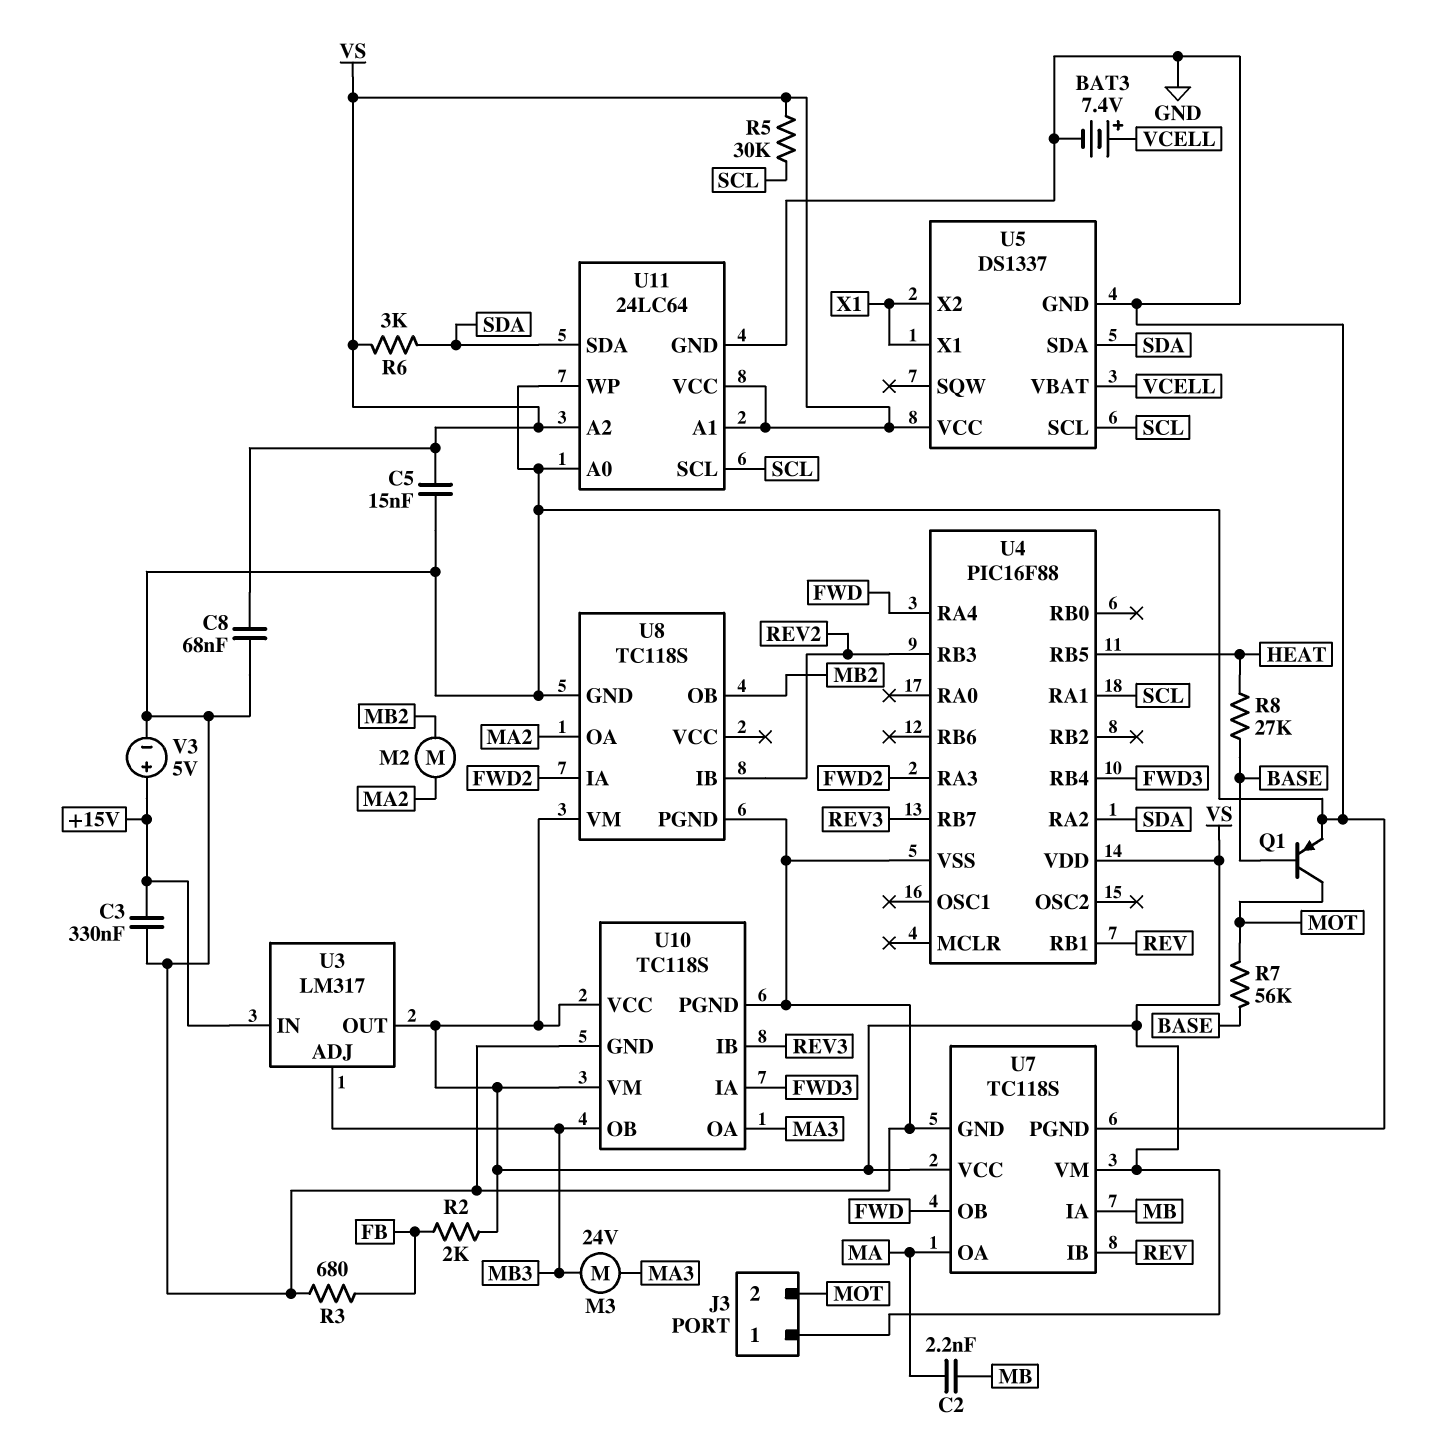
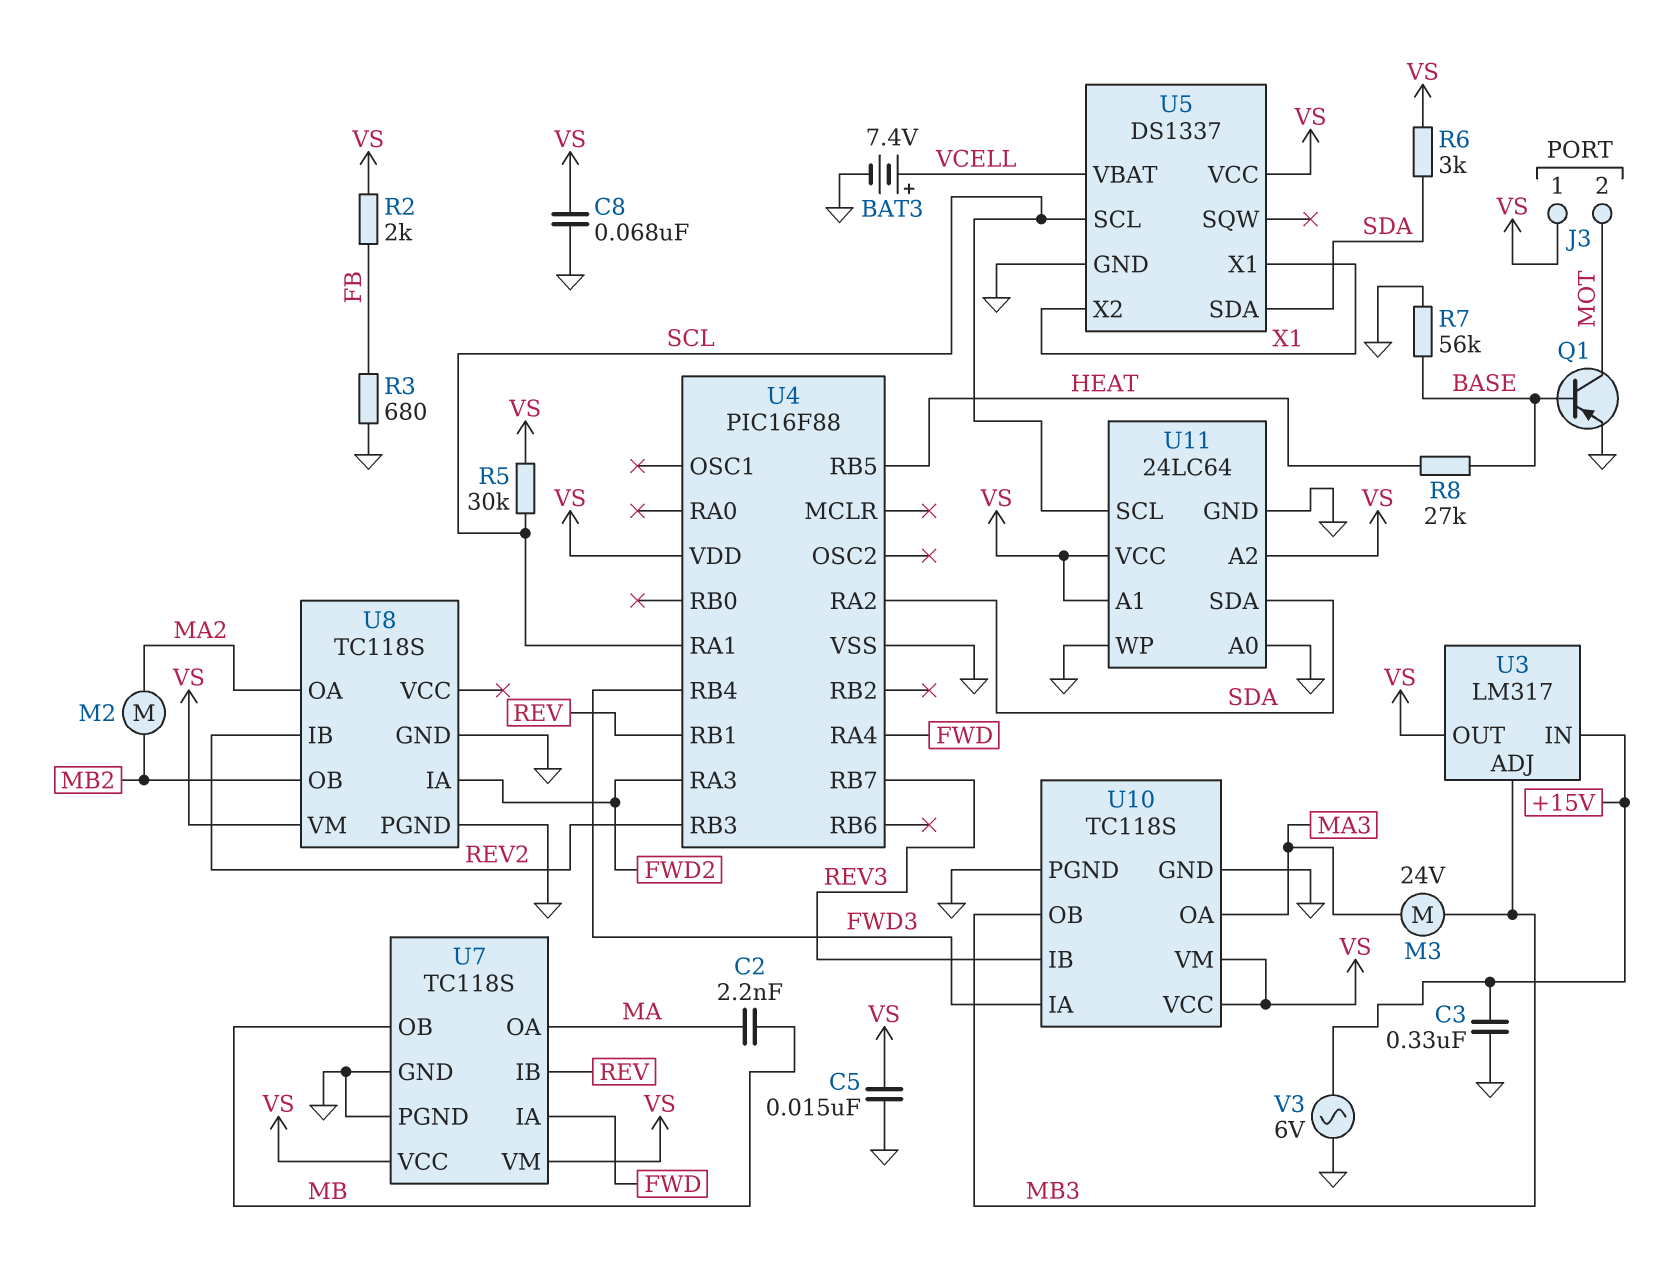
R7: 56k (BASE, MOT) -> 56k (BASE, GND)
U7 pin IA: MB -> FWD
U7 pin OB: FWD -> MB
V3: 5V (plus +15V, minus GND) -> AC 6V (+15V, GND)

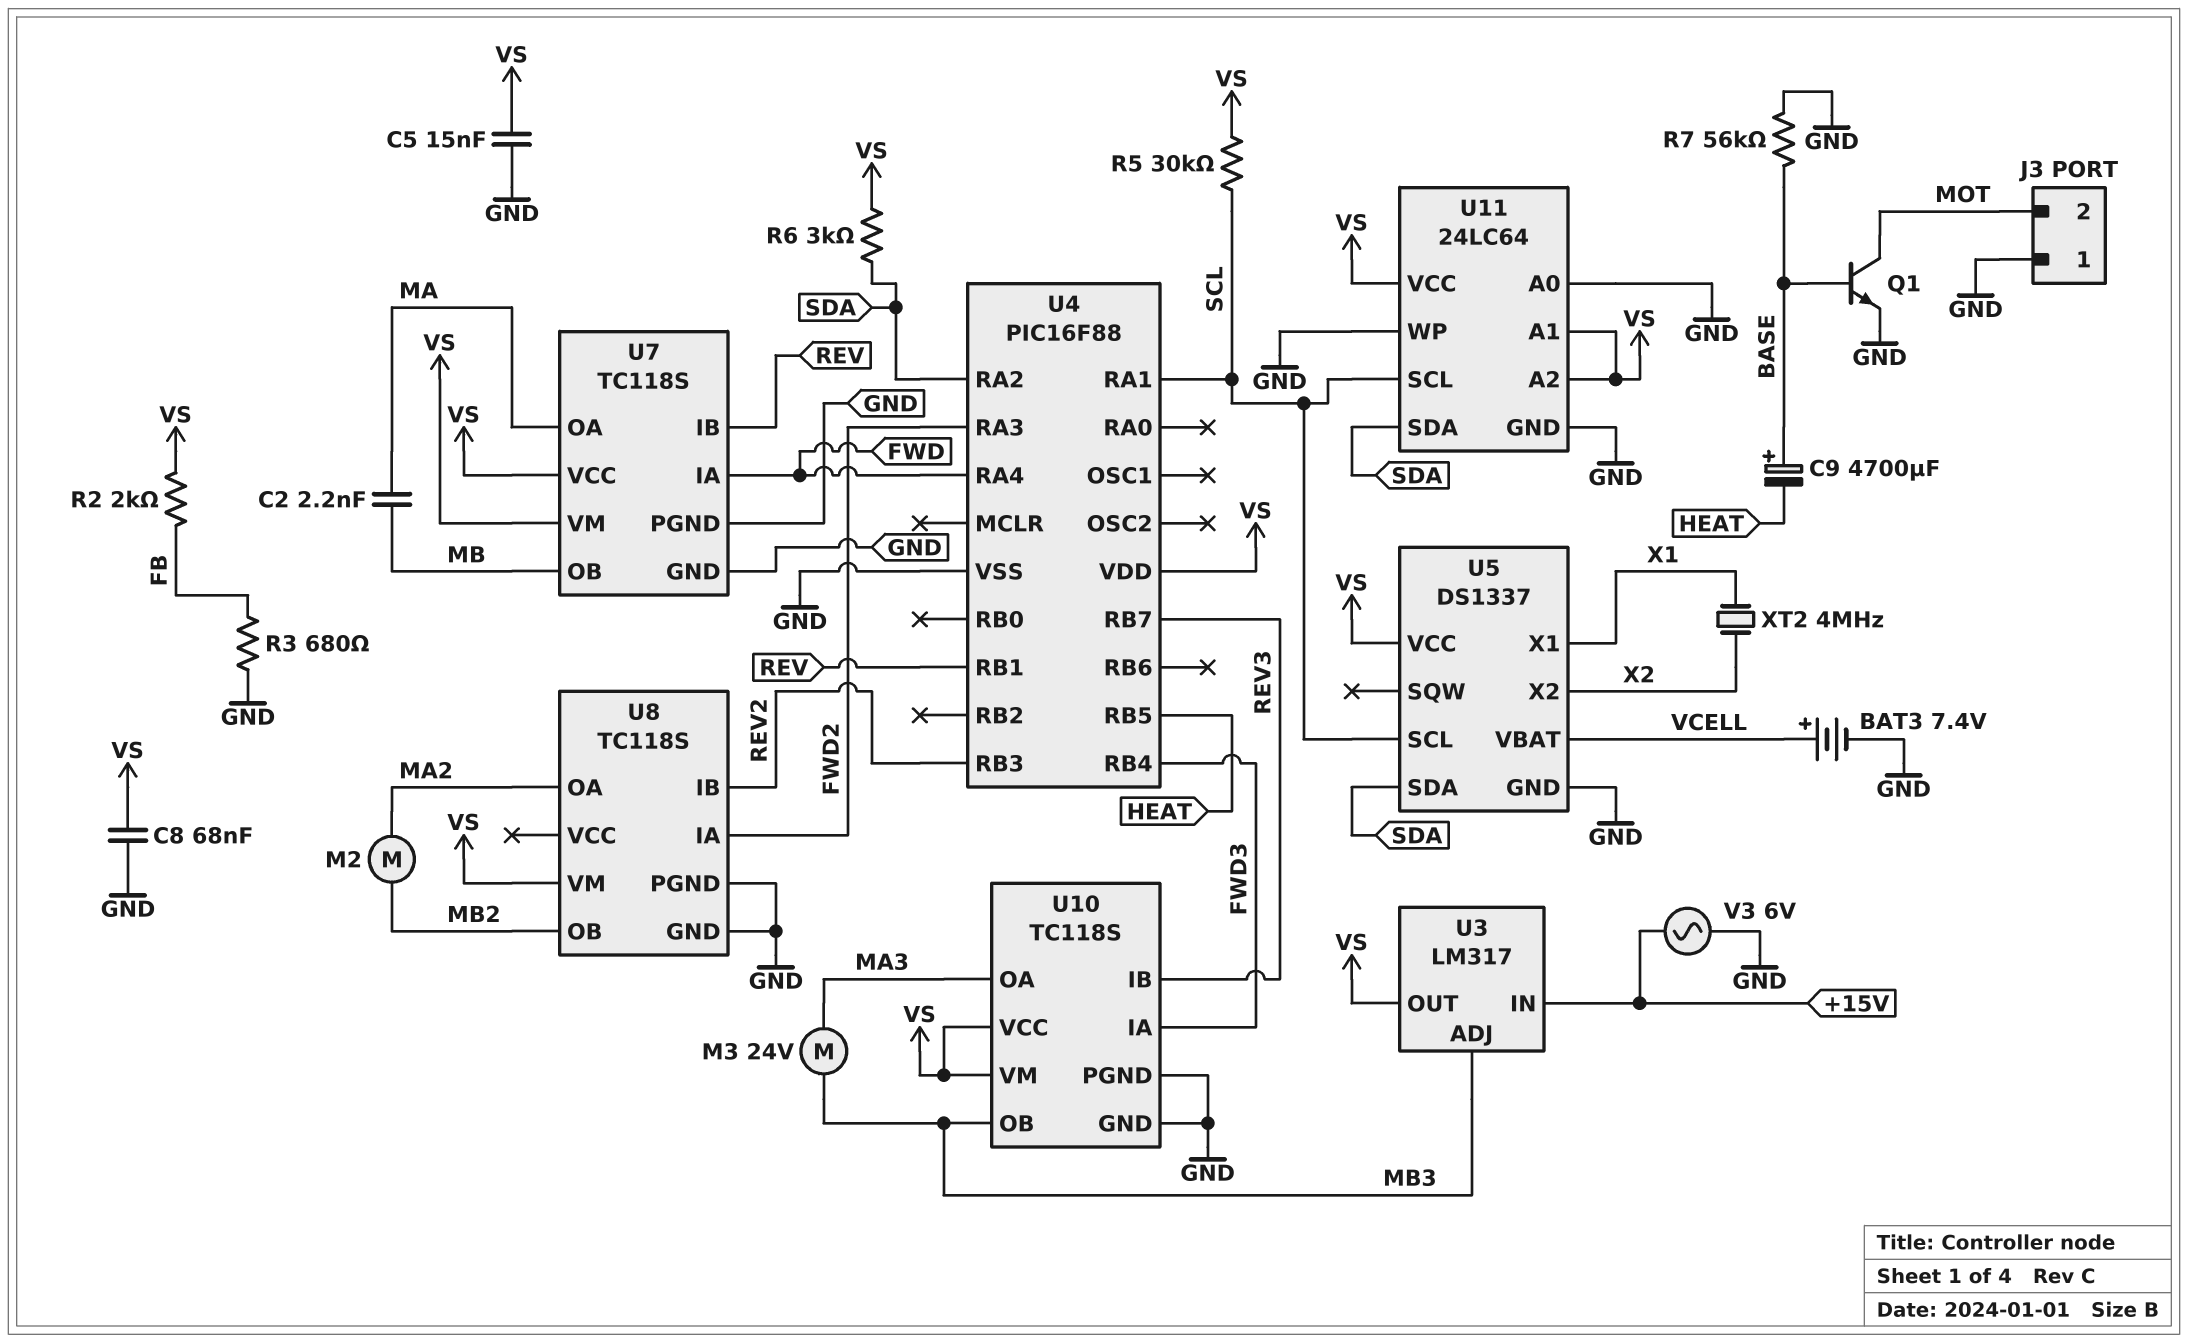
C3: 330nF (+15V, GND) -> none
C9: none -> 4700uF (plus BASE, minus HEAT)
J3 pin 1: VS -> GND
Q1: PNP (B BASE, C MOT, E GND) -> NPN (B BASE, C MOT, E GND)
R8: 27k (BASE, HEAT) -> none
U5 pin X2: X1 -> X2
XT2: none -> 4MHz (X1, X2)

